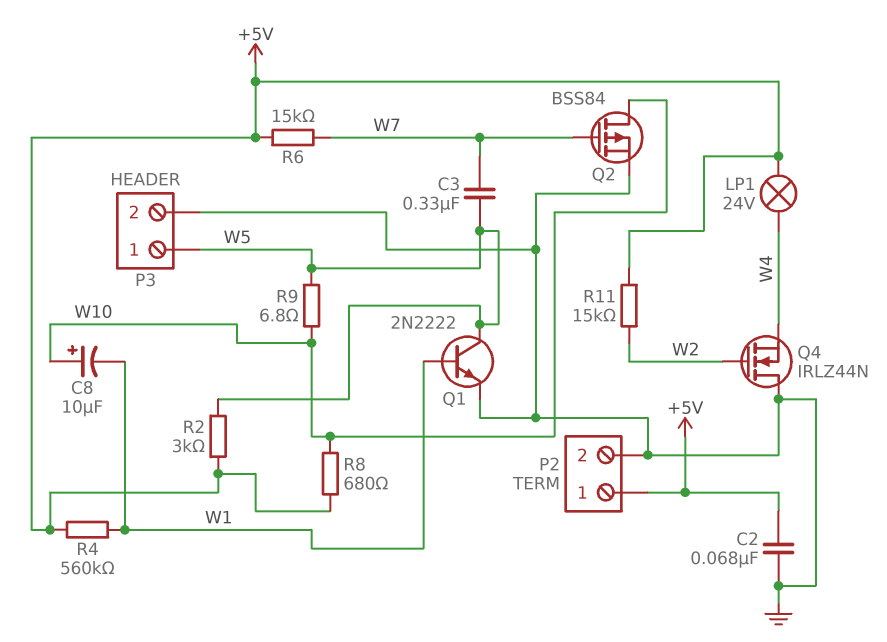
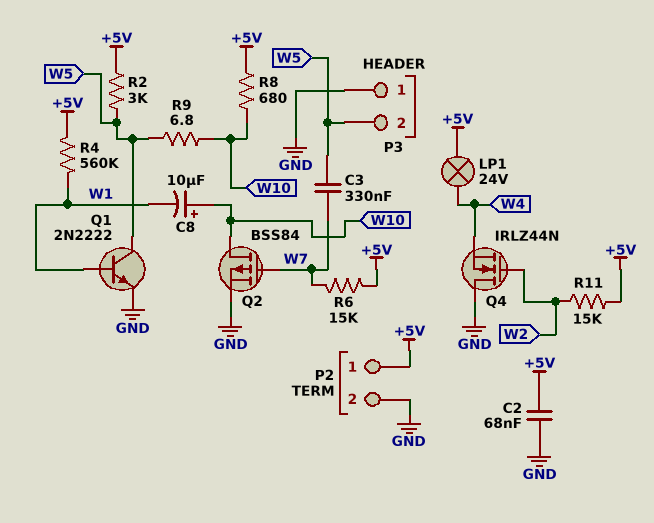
P3 pin 1: W5 -> GND
P3 pin 2: GND -> W5

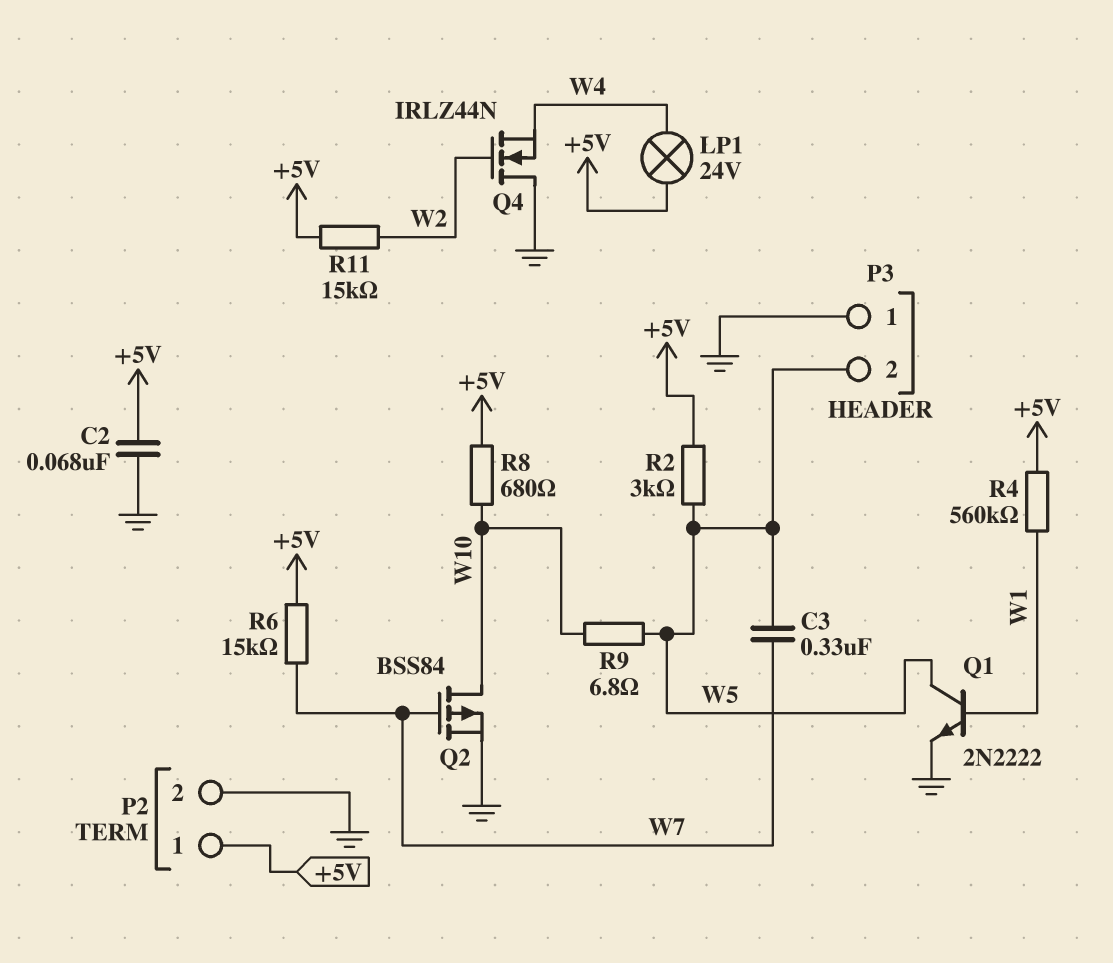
C8: 10uF (plus W10, minus W1) -> none

